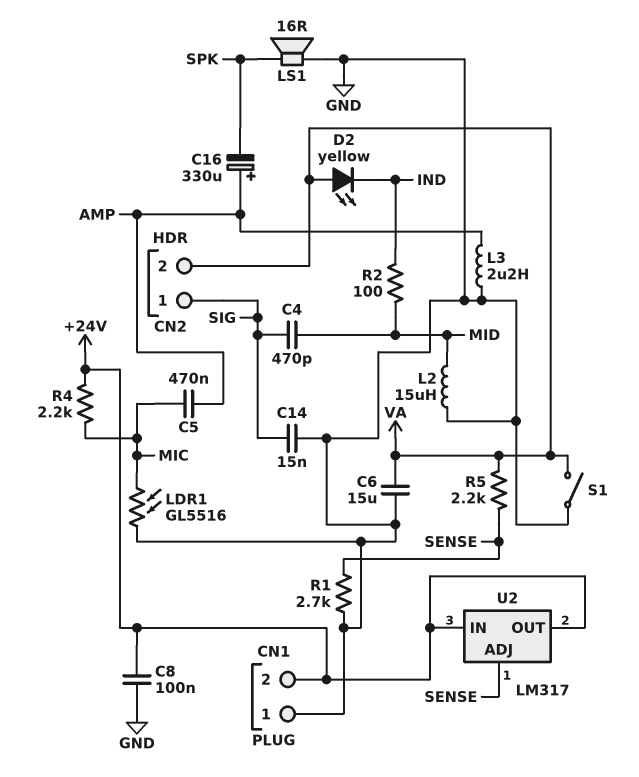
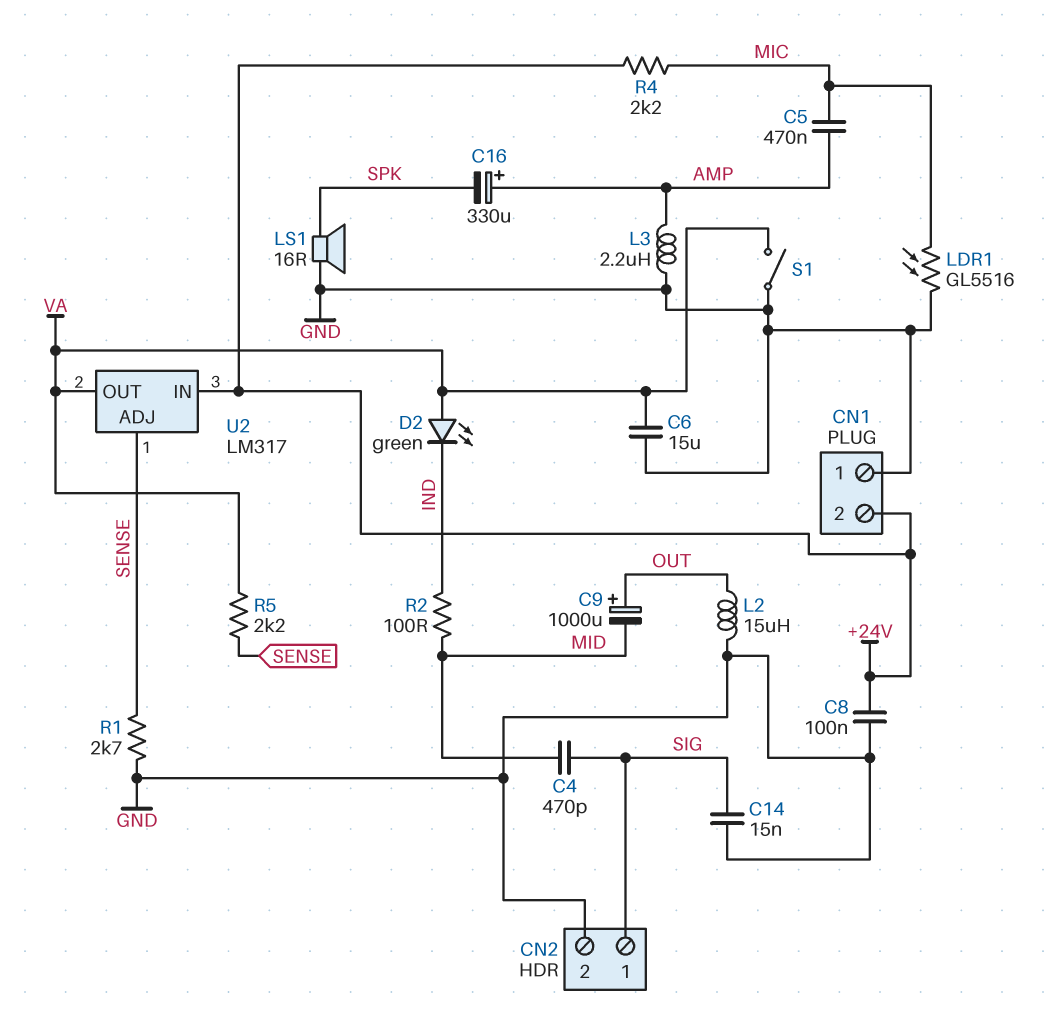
C9: none -> 1000uF (plus OUT, minus MID)
CN2 pin 2: VA -> GND
D2: LED yellow (A VA, K IND) -> LED green (A VA, K IND)
L2: 15uH (GND, MID) -> 15uH (GND, OUT)
U2 pin OUT: +24V -> VA

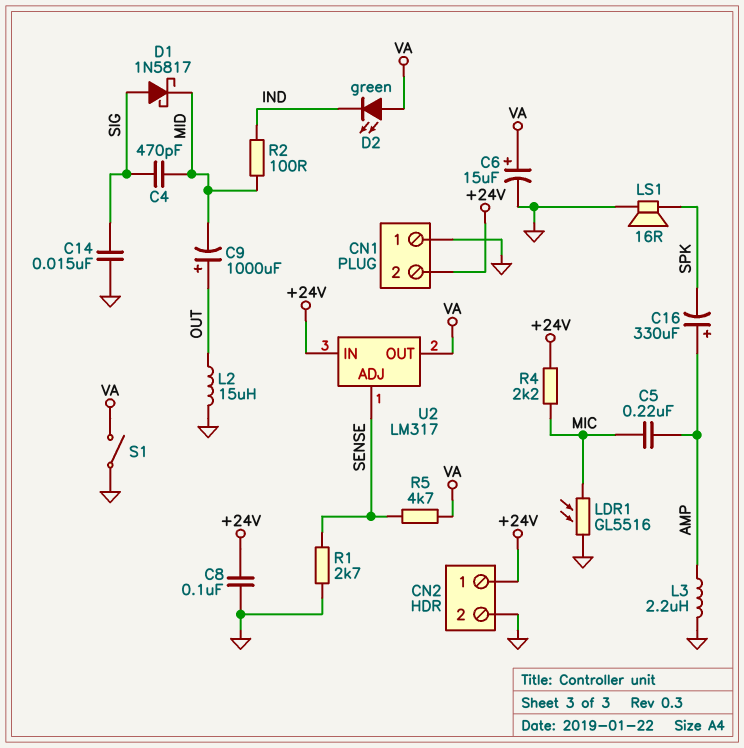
C5: 470nF (AMP, MIC) -> 220nF (AMP, MIC)
C6: 15uF (GND, VA) -> 15uF (plus VA, minus GND)
CN2 pin 1: SIG -> +24V
D1: none -> schottky 1N5817 (A SIG, K MID)
R5: 2.2k (SENSE, VA) -> 4.7k (SENSE, VA)

